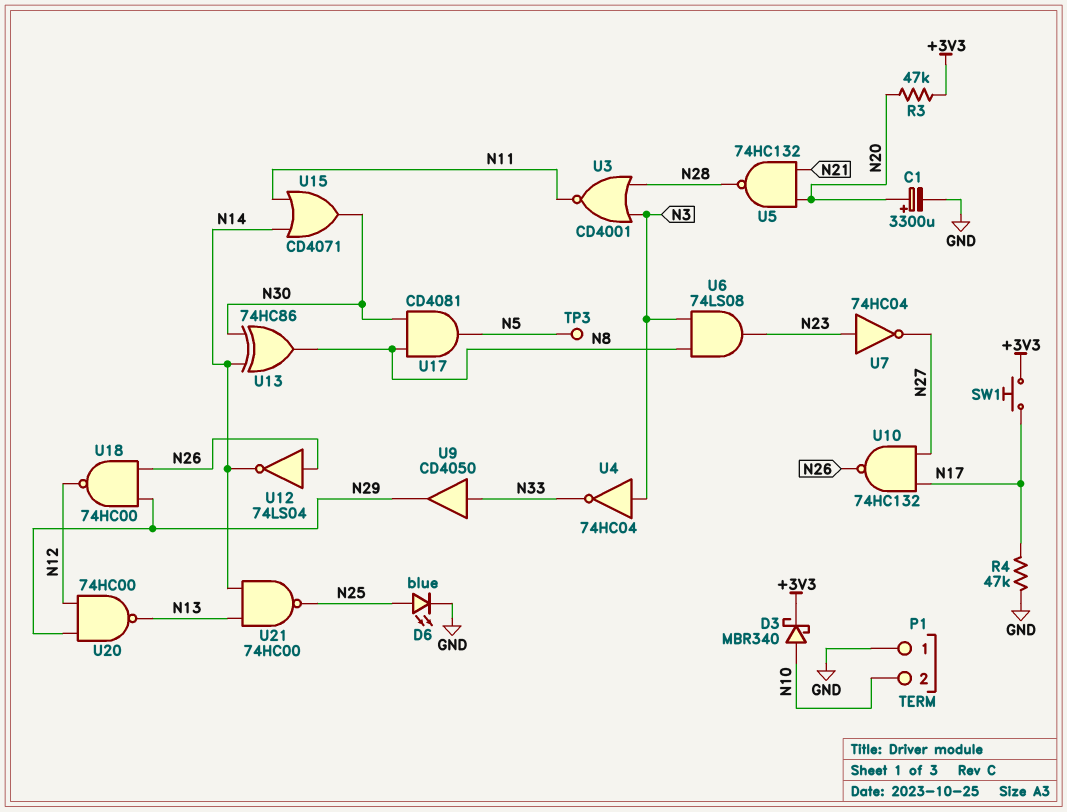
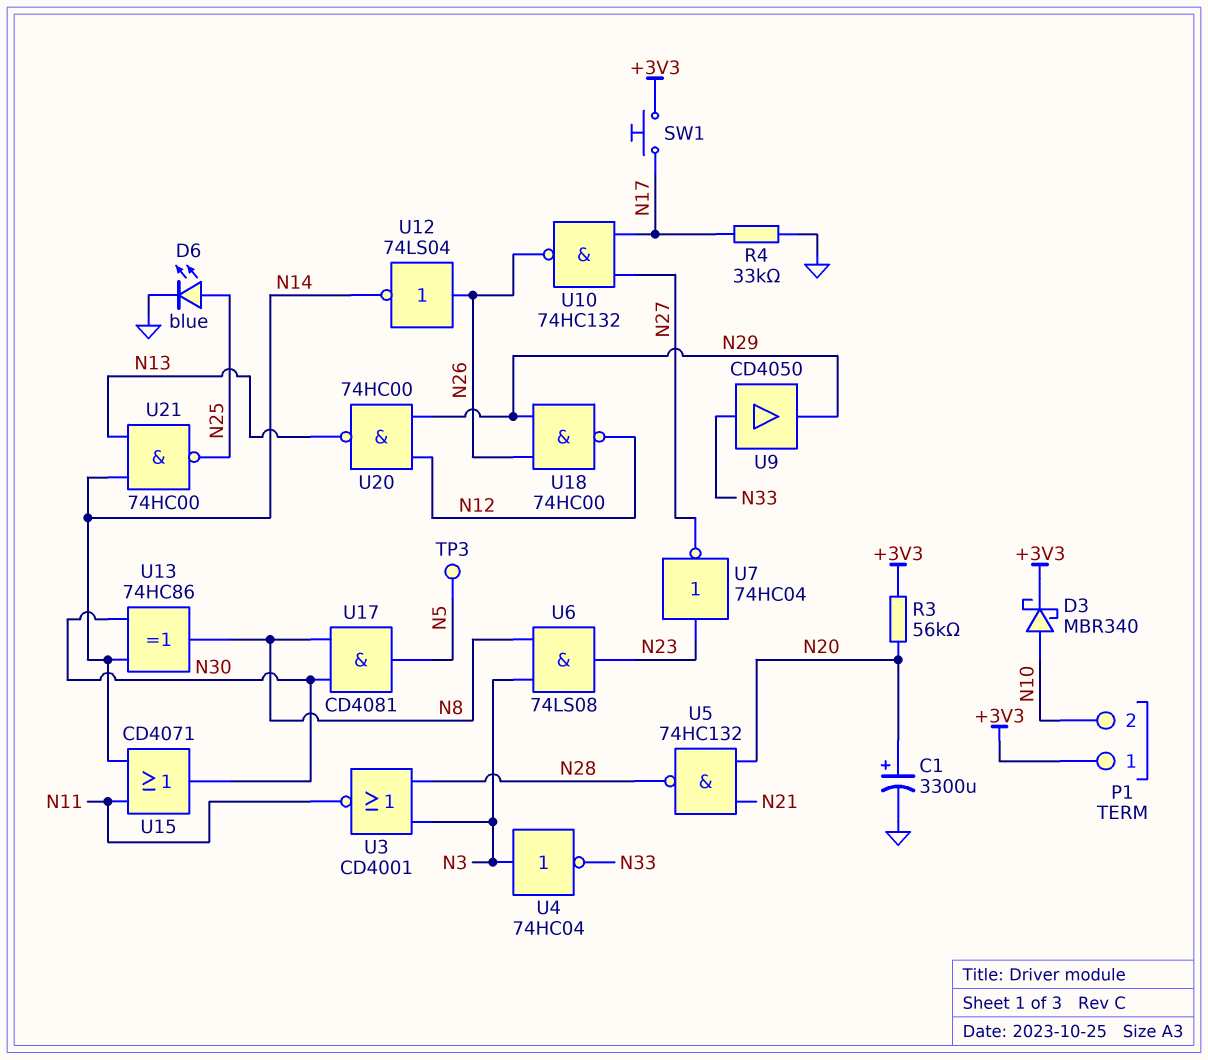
P1 pin 1: GND -> +3V3
R3: 47k (+3V3, N20) -> 56k (+3V3, N20)
R4: 47k (GND, N17) -> 33k (GND, N17)

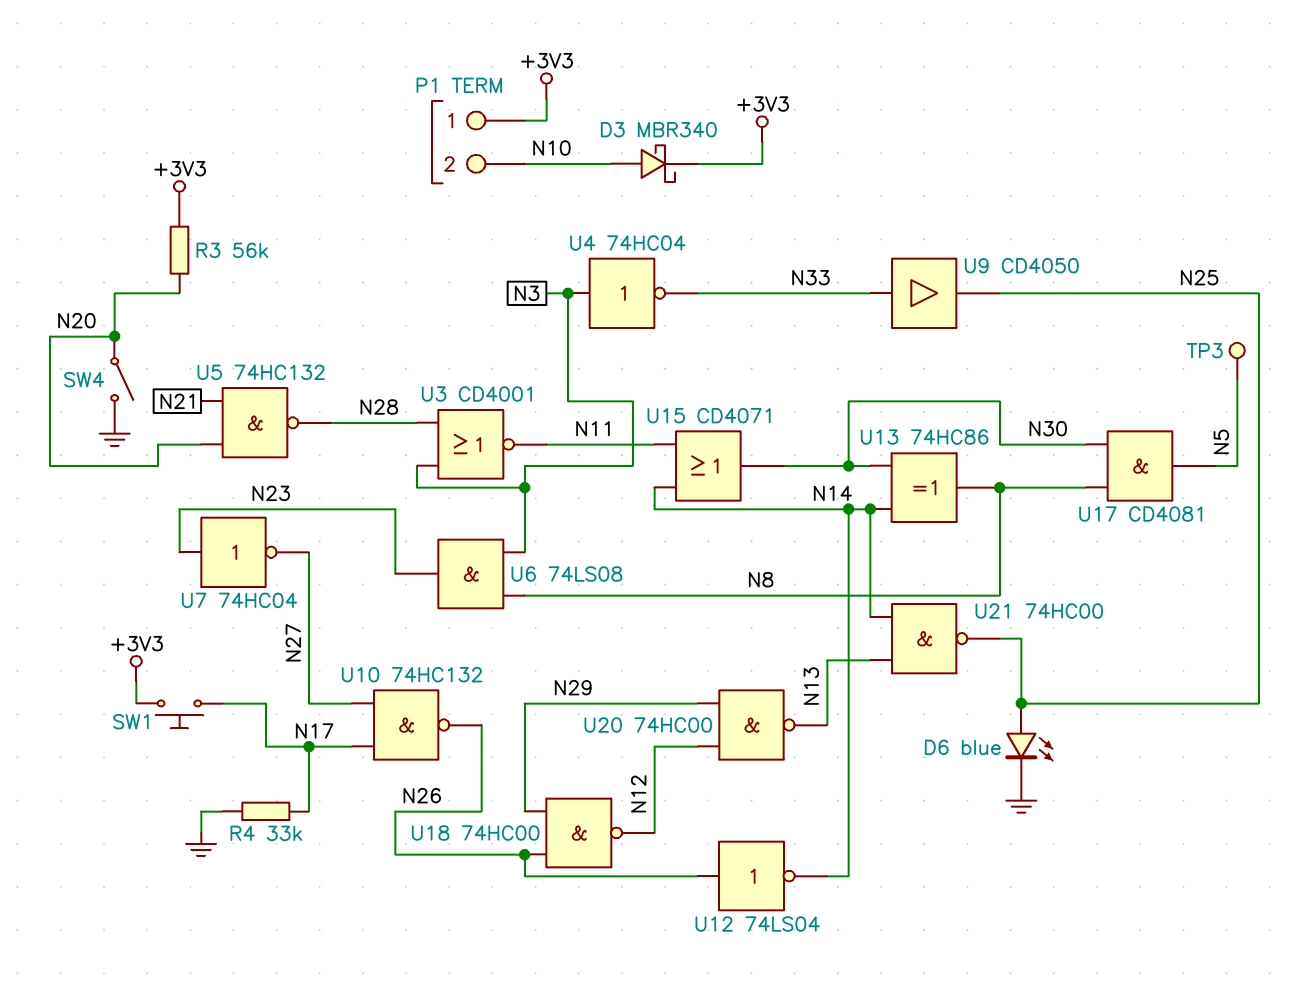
C1: 3300uF (plus N20, minus GND) -> none
SW4: none -> switch (GND, N20)
U9: buffer CD4050 (in N33, out N29) -> buffer CD4050 (in N33, out N25)

